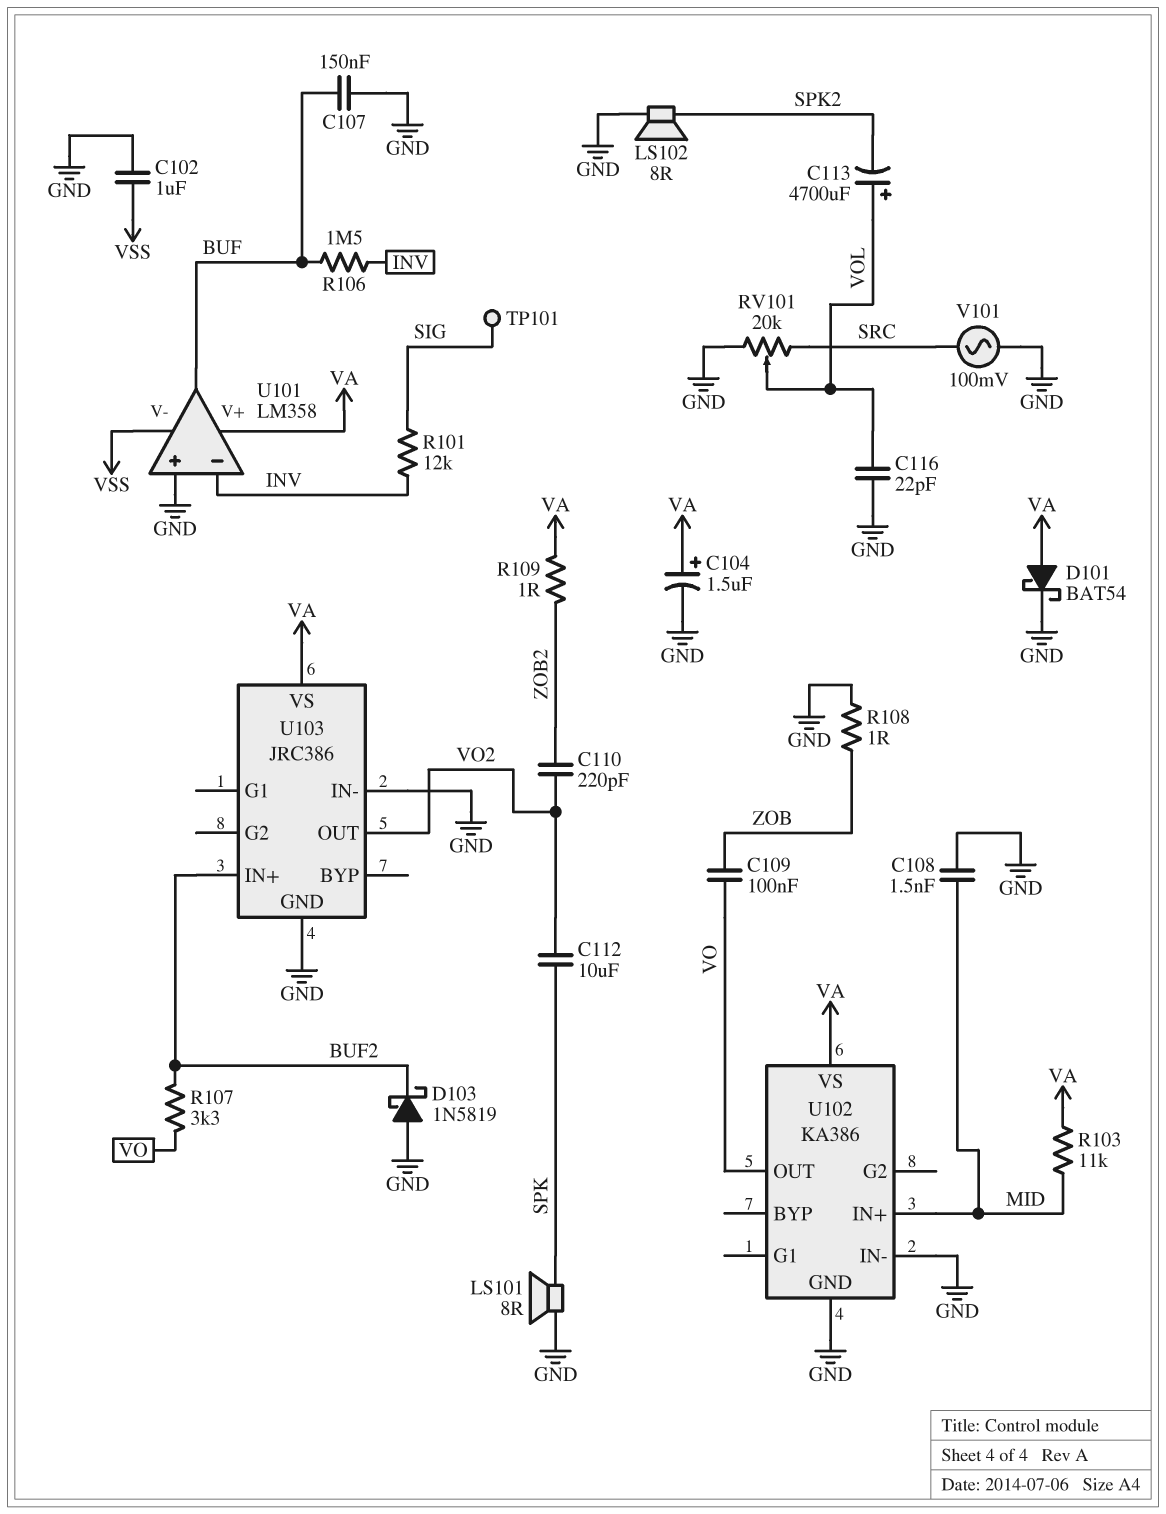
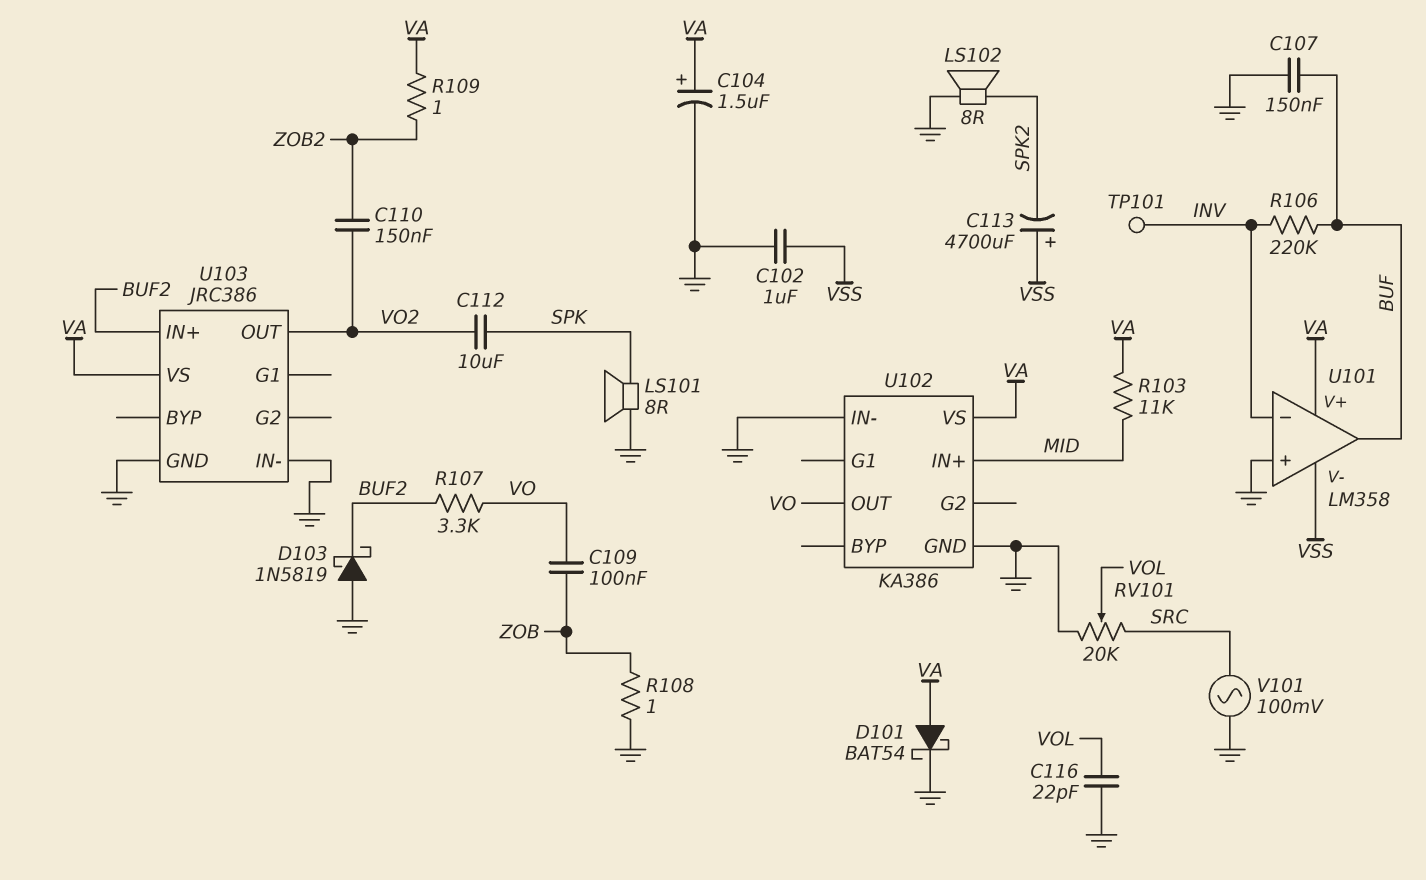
C108: 1.5nF (GND, MID) -> none
C110: 220pF (VO2, ZOB2) -> 150nF (VO2, ZOB2)
C113: 4700uF (plus VOL, minus SPK2) -> 4700uF (plus VSS, minus SPK2)
R101: 12k (INV, SIG) -> none
R106: 1.5M (BUF, INV) -> 220k (BUF, INV)
TP101: test point (SIG) -> test point (INV)

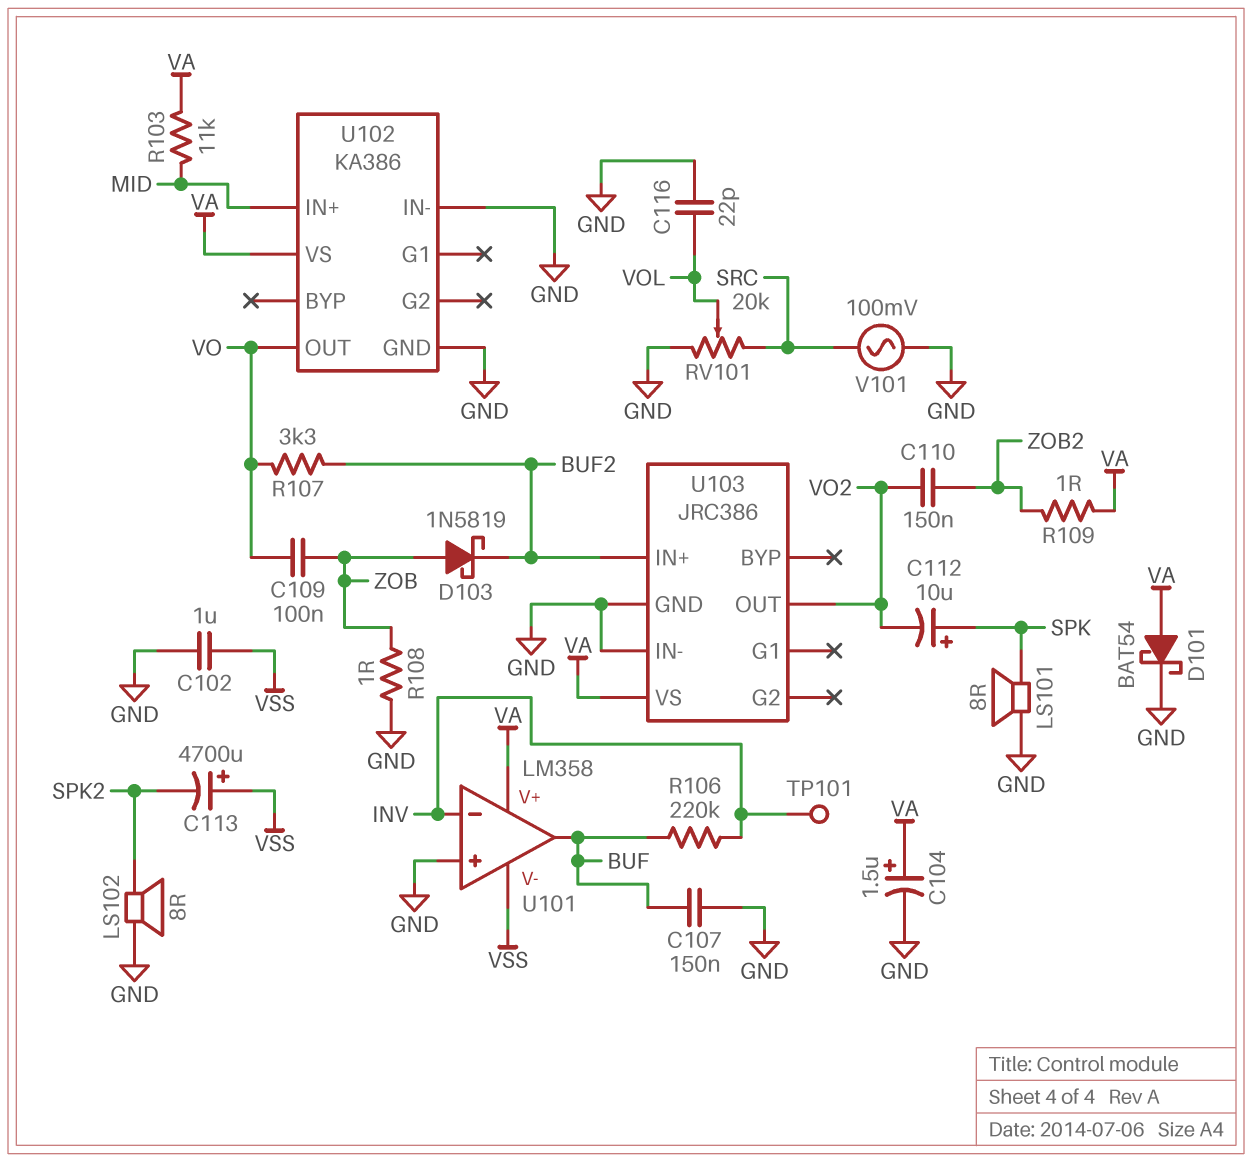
C112: 10uF (SPK, VO2) -> 10uF (plus SPK, minus VO2)
D103: schottky 1N5819 (A GND, K BUF2) -> schottky 1N5819 (A ZOB, K BUF2)

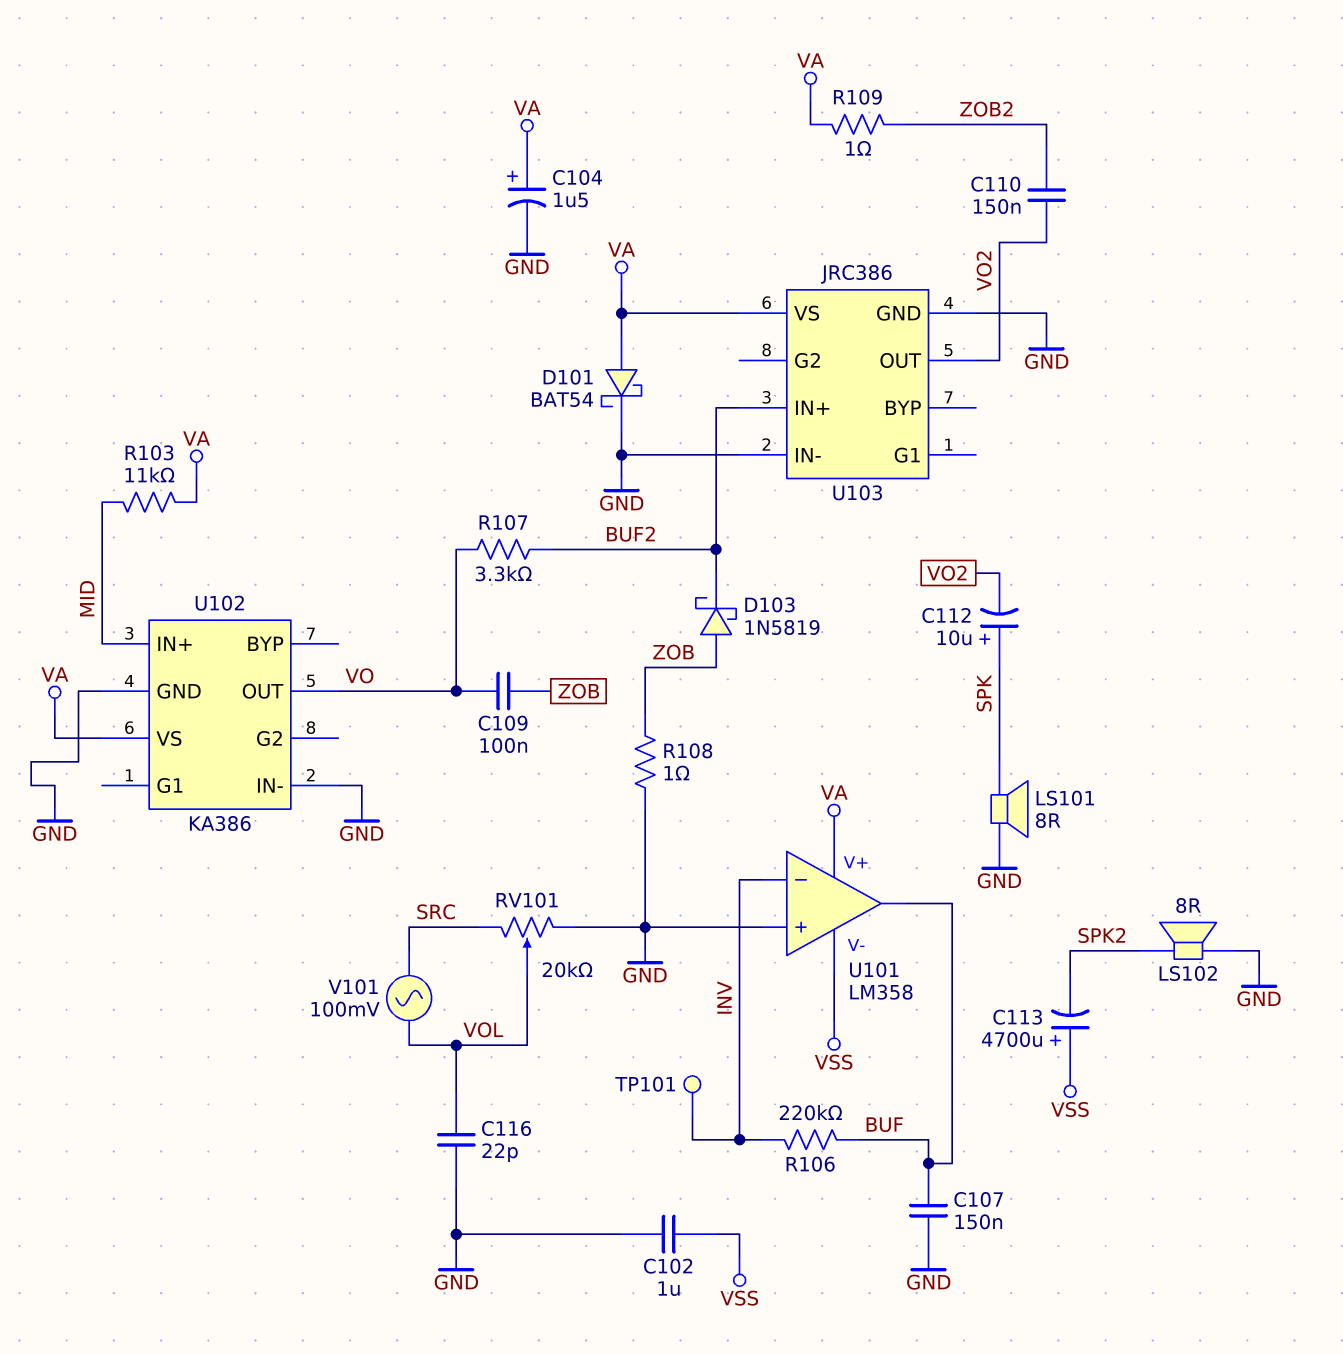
V101: AC 100mV (GND, SRC) -> AC 100mV (SRC, VOL)

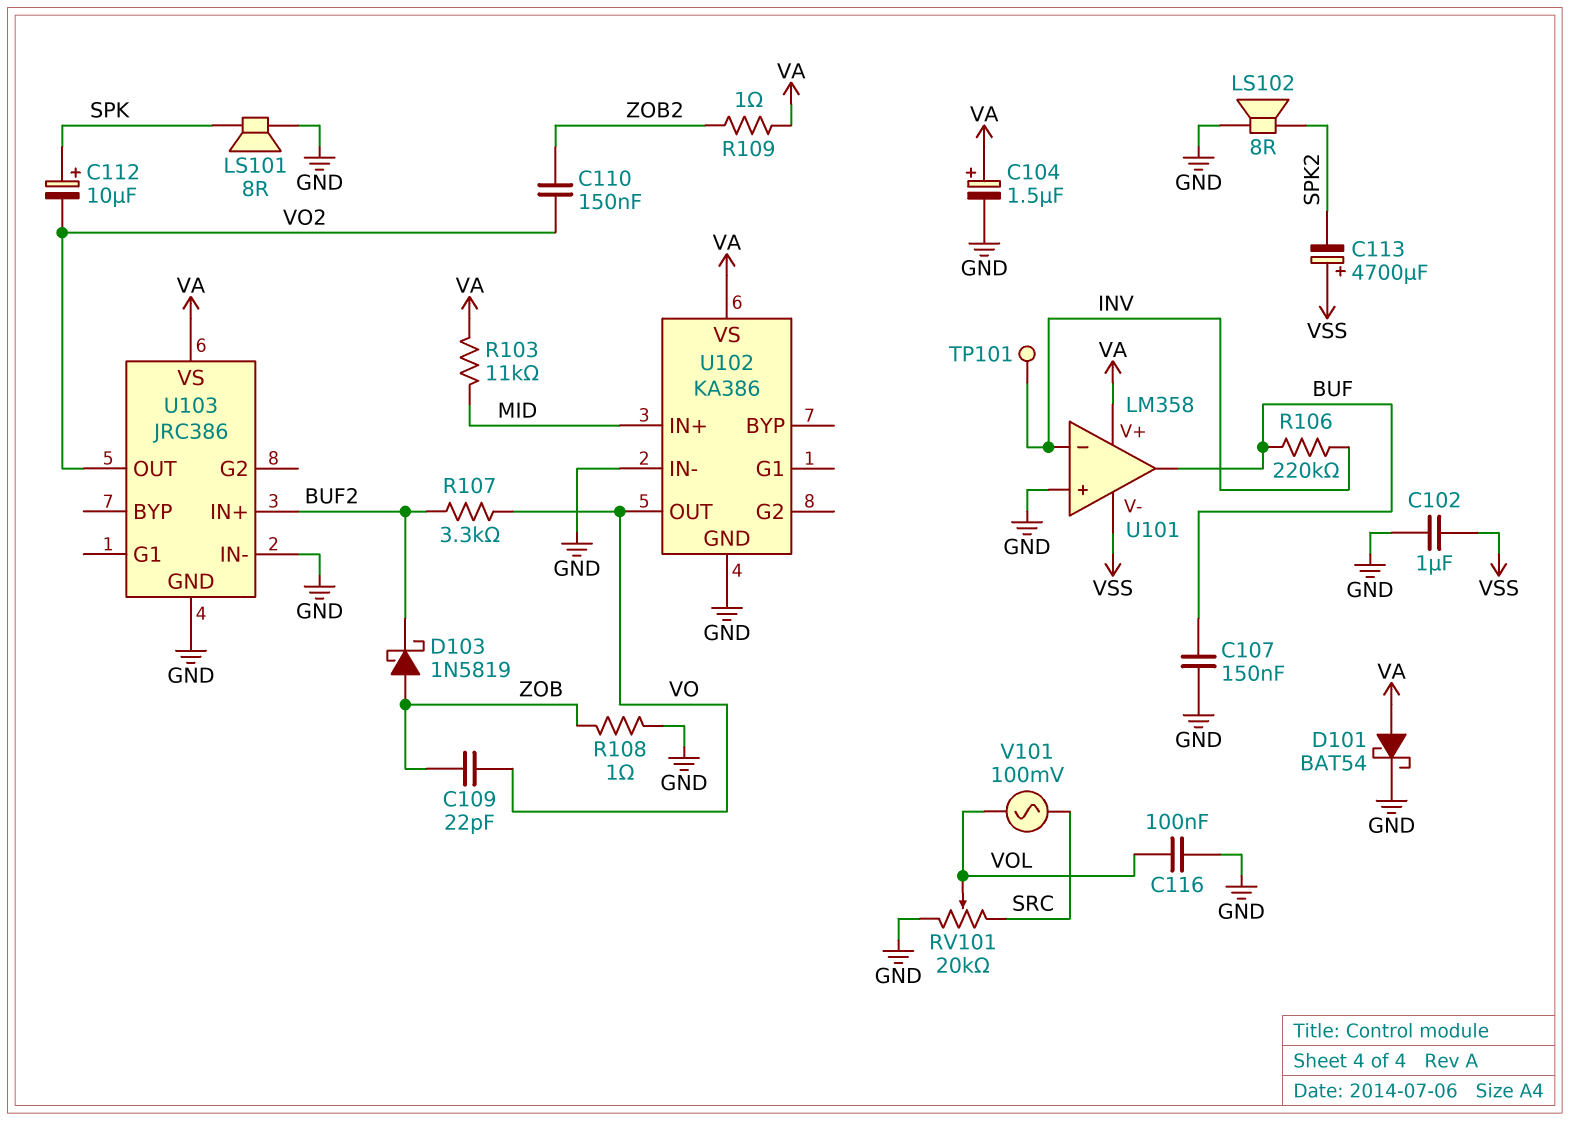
C109: 100nF (VO, ZOB) -> 22pF (VO, ZOB)
C116: 22pF (GND, VOL) -> 100nF (GND, VOL)

